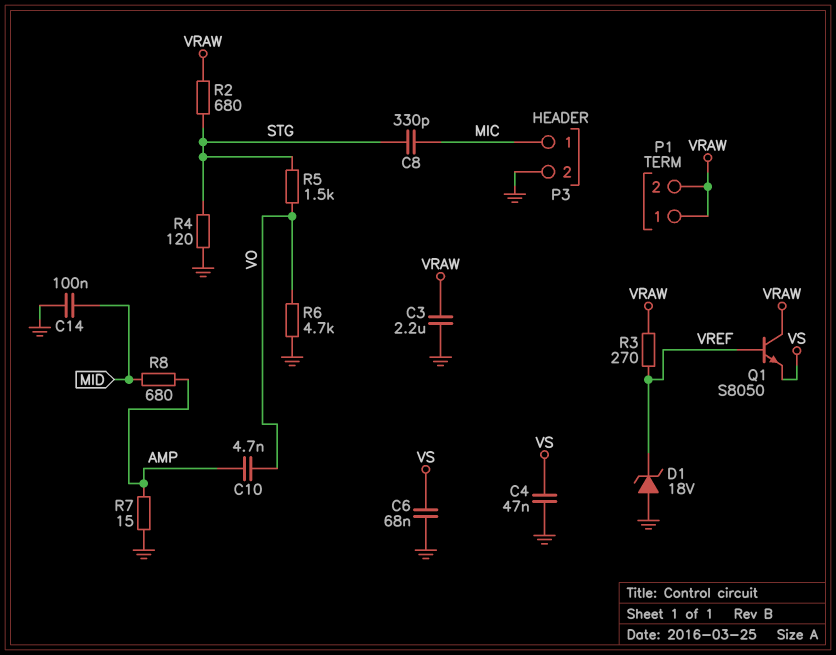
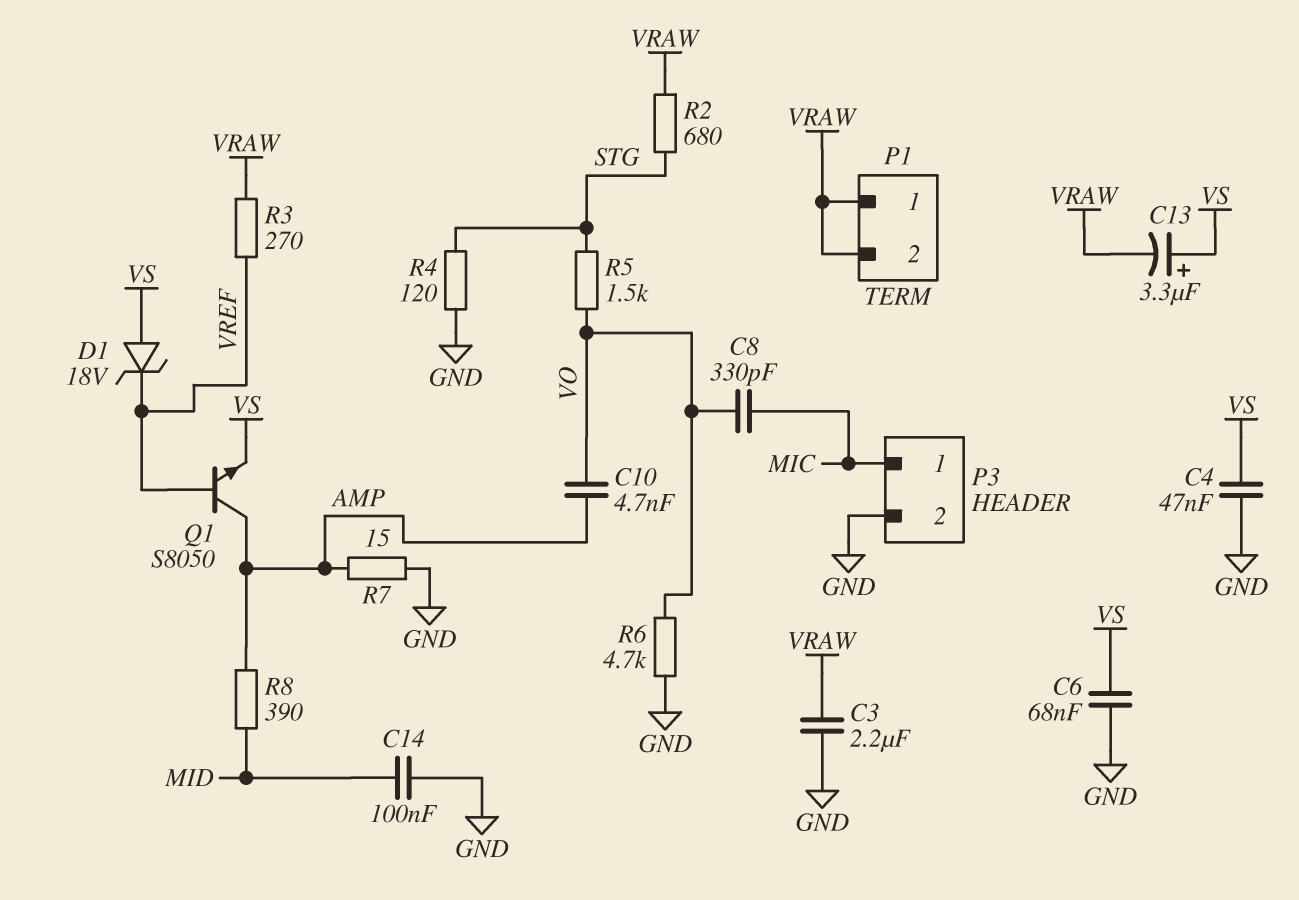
C8: 330pF (MIC, STG) -> 330pF (MIC, VO)
C13: none -> 3.3uF (plus VS, minus VRAW)
D1: zener 18V (A GND, K VREF) -> zener 18V (A VS, K VREF)
Q1: NPN S8050 (B VREF, C VRAW, E VS) -> NPN S8050 (B VREF, C AMP, E VS)
R8: 680 (AMP, MID) -> 390 (AMP, MID)

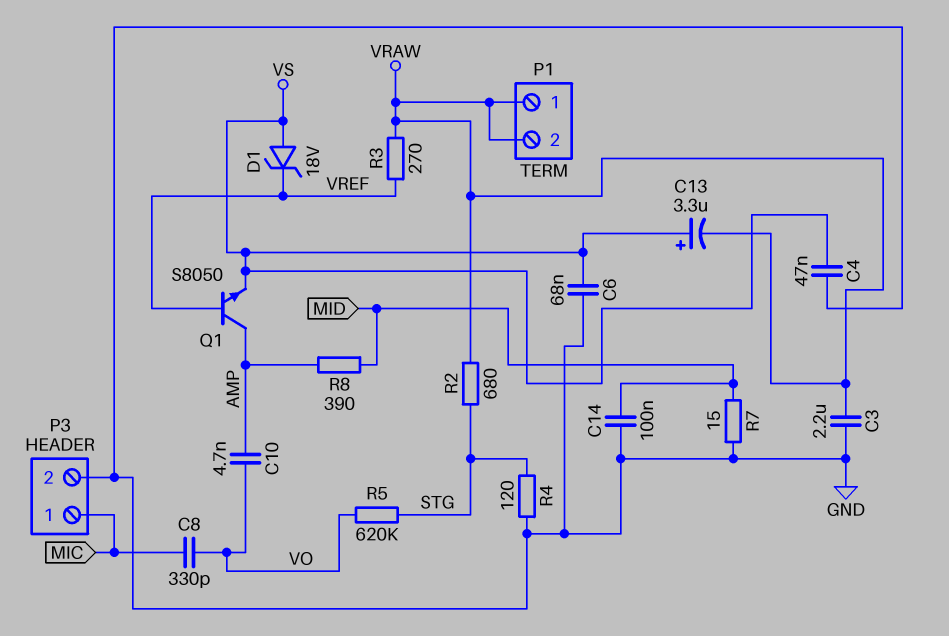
R5: 1.5k (STG, VO) -> 620k (STG, VO)
R6: 4.7k (GND, VO) -> none
R7: 15 (AMP, GND) -> 15 (GND, MID)

